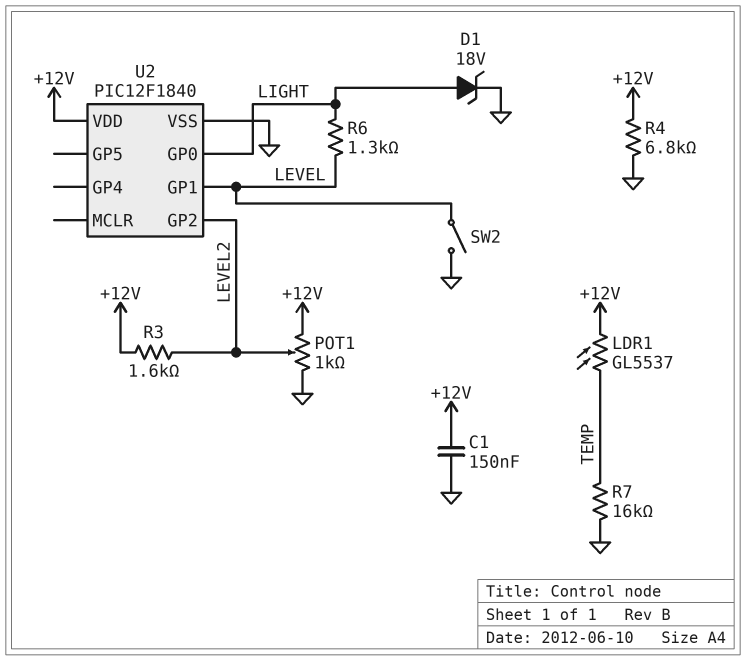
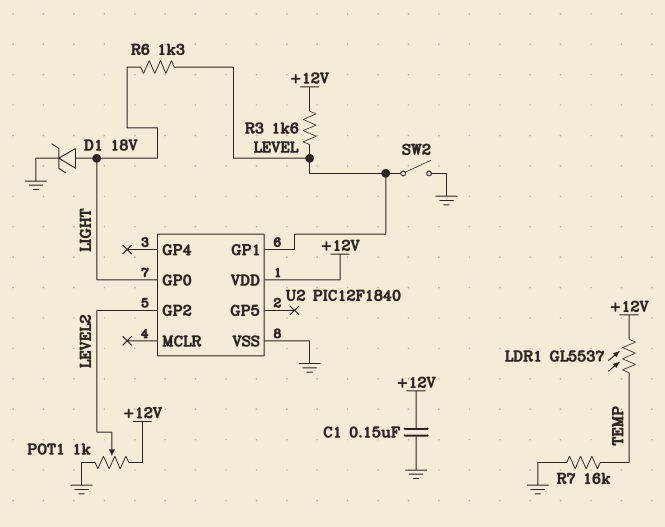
R3: 1.6k (+12V, LEVEL2) -> 1.6k (+12V, LEVEL)
R4: 6.8k (+12V, GND) -> none

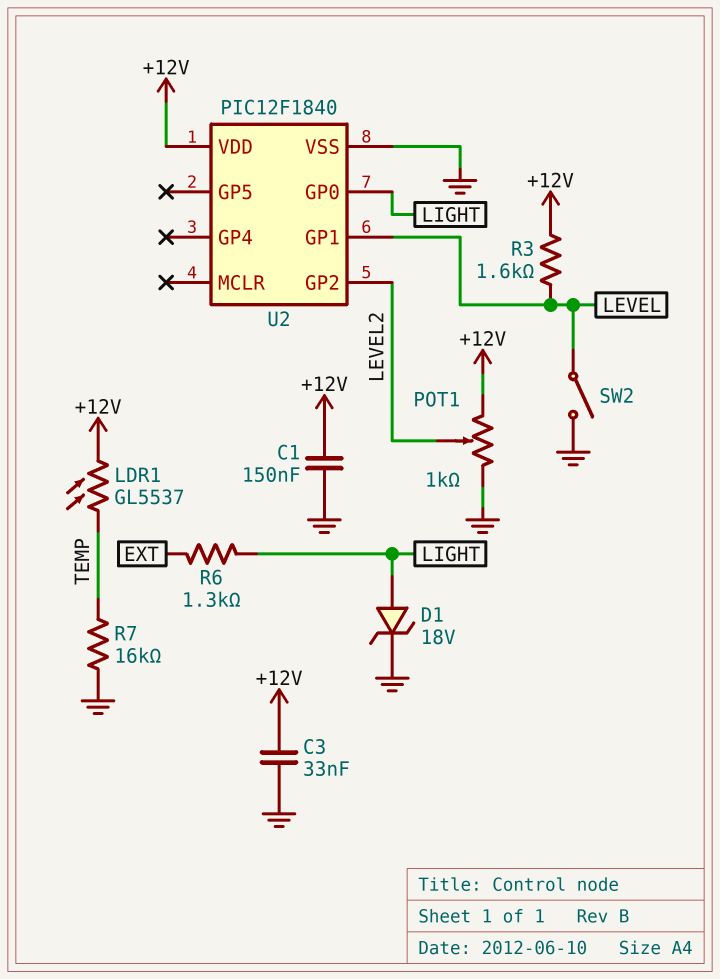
C3: none -> 33nF (+12V, GND)
R6: 1.3k (LEVEL, LIGHT) -> 1.3k (EXT, LIGHT)

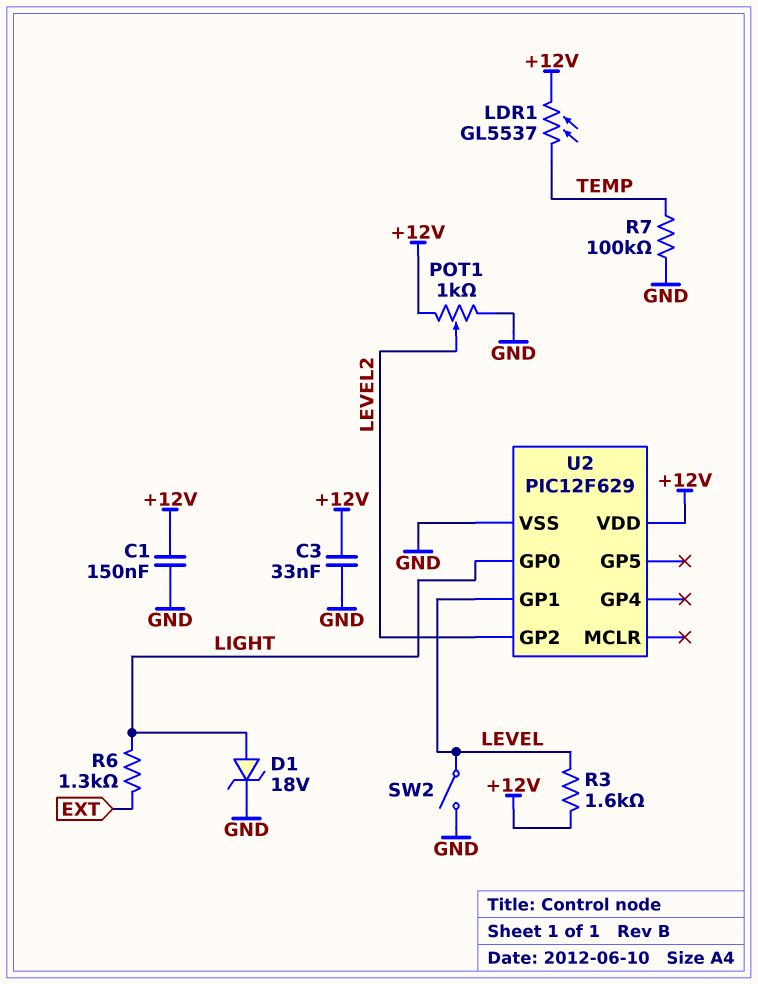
R7: 16k (GND, TEMP) -> 100k (GND, TEMP)
U2: PIC12F1840 -> PIC12F629

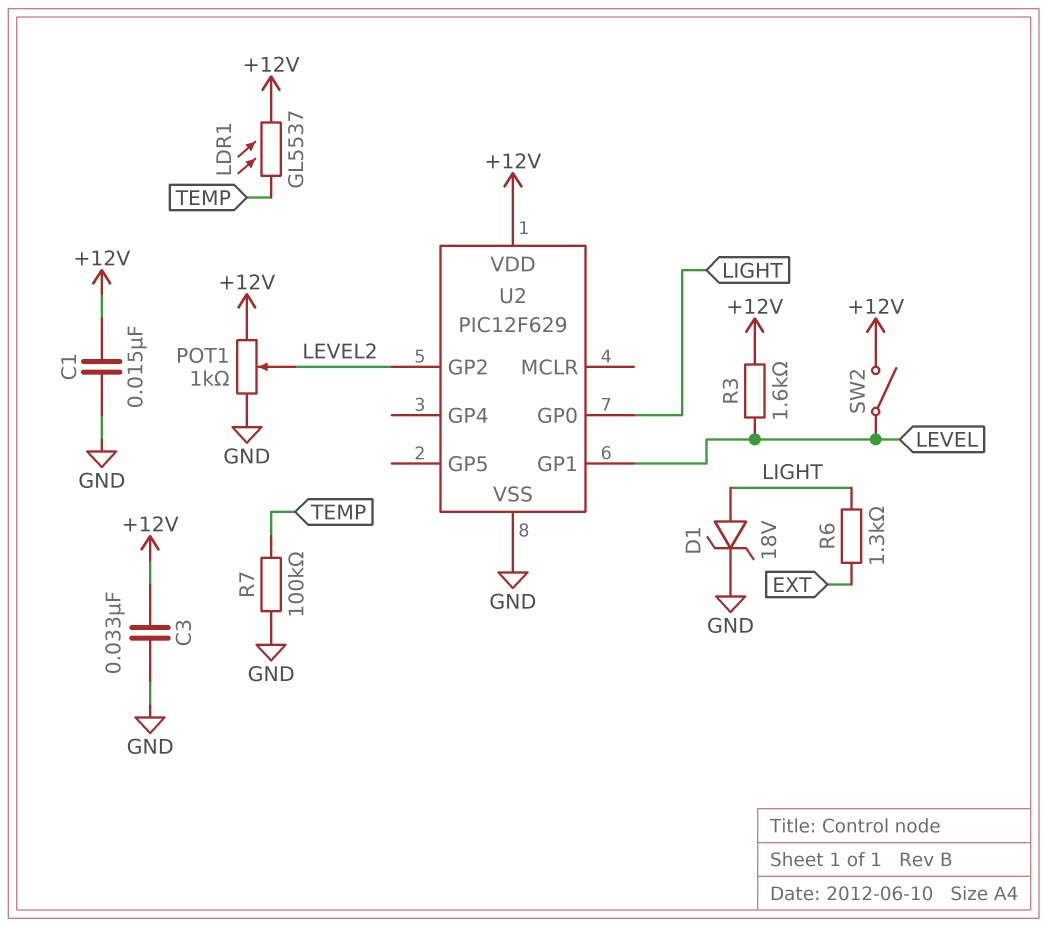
C1: 150nF (+12V, GND) -> 15nF (+12V, GND)
SW2: switch (GND, LEVEL) -> switch (+12V, LEVEL)

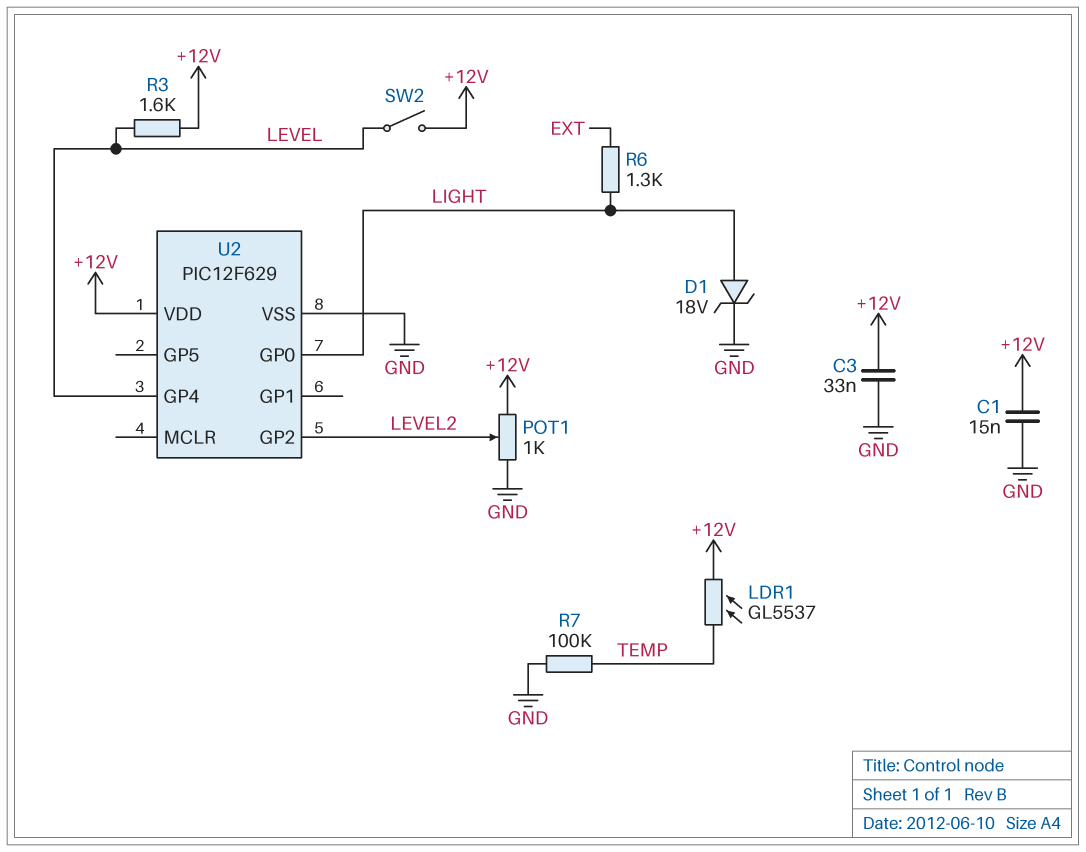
U2 pin GP1: LEVEL -> none
U2 pin GP4: none -> LEVEL

